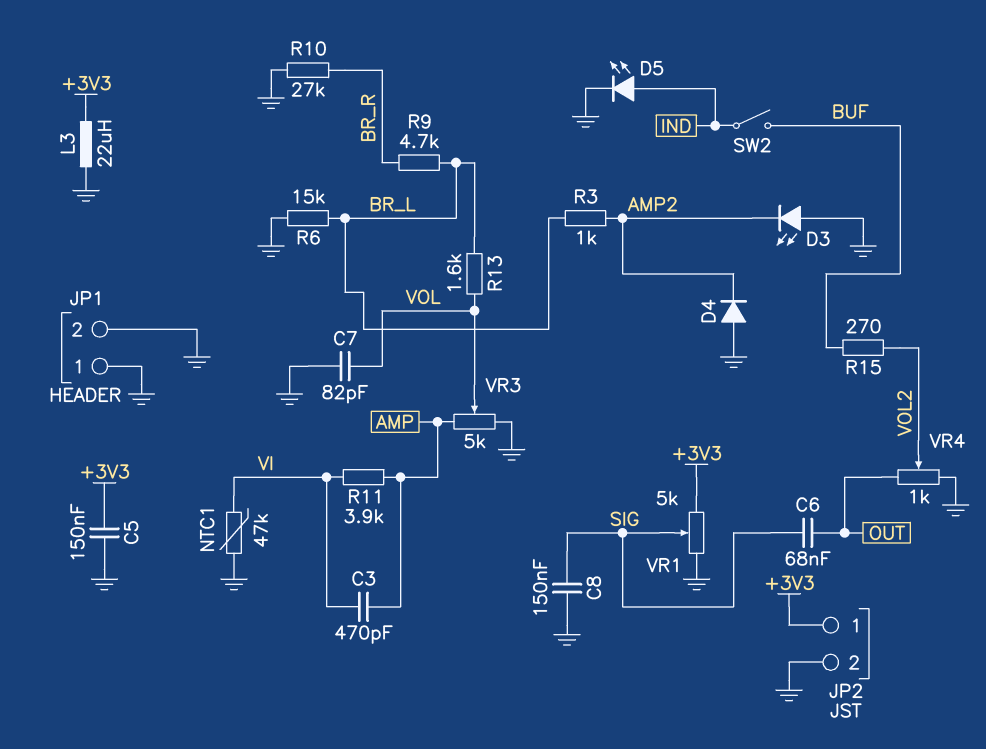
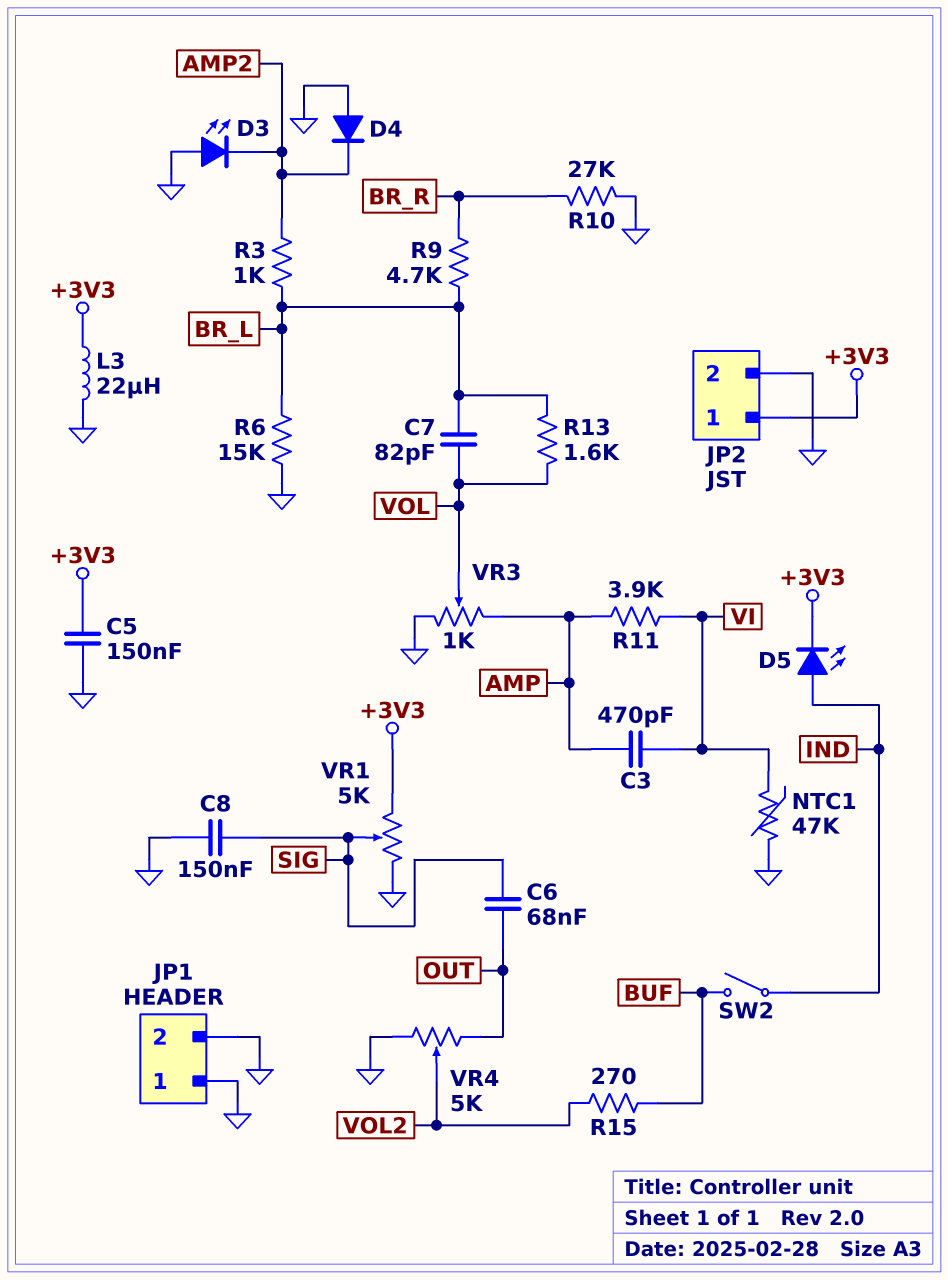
C7: 82pF (GND, VOL) -> 82pF (BR_L, VOL)
D5: LED (A IND, K GND) -> LED (A IND, K +3V3)
VR3: 5k (AMP, GND, wiper VOL) -> 1k (AMP, GND, wiper VOL)
VR4: 1k (GND, OUT, wiper VOL2) -> 5k (GND, OUT, wiper VOL2)

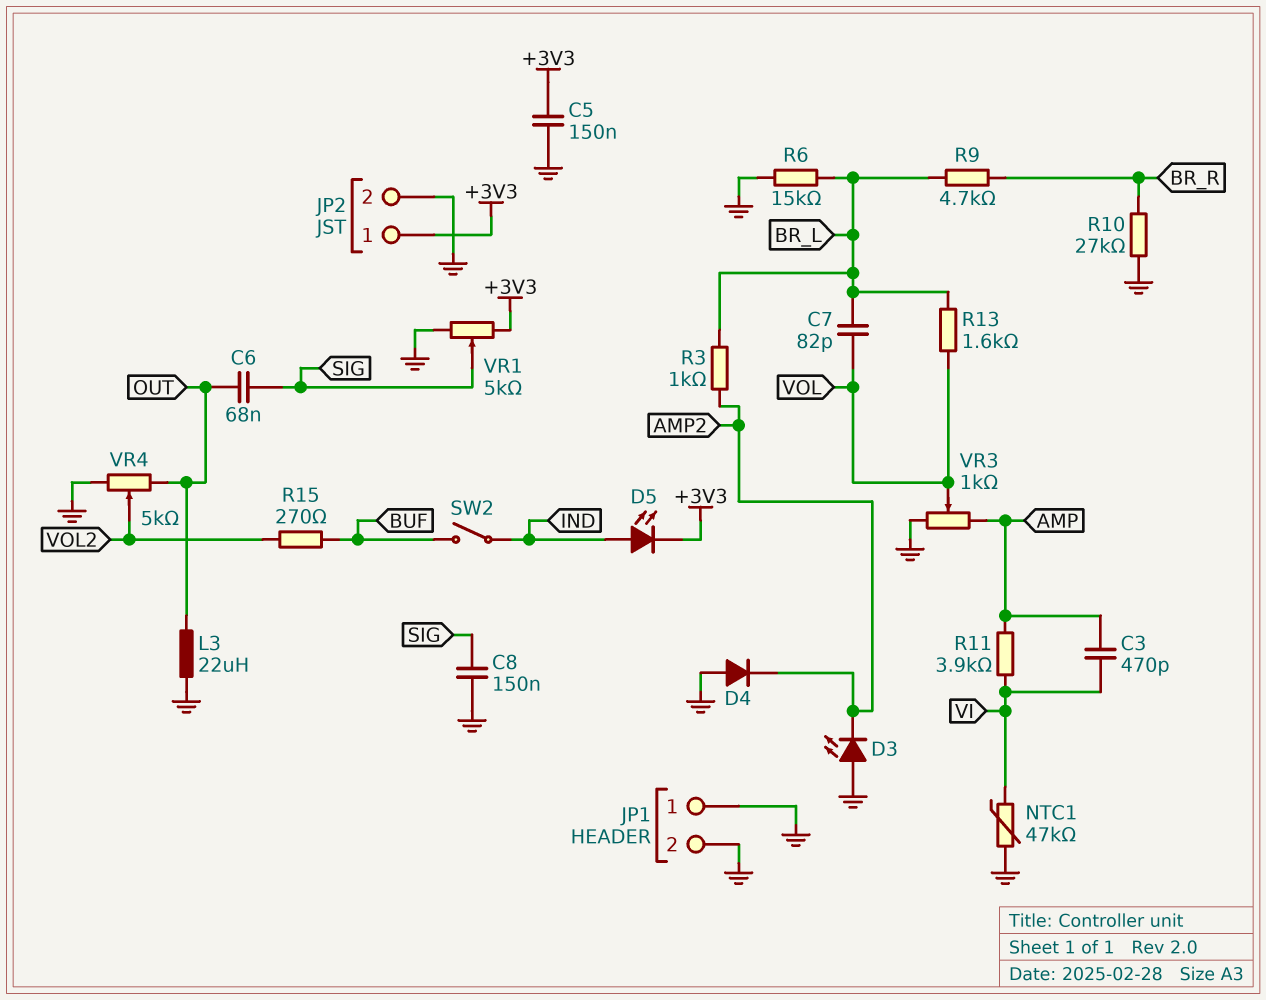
L3: 22uH (+3V3, GND) -> 22uH (GND, OUT)

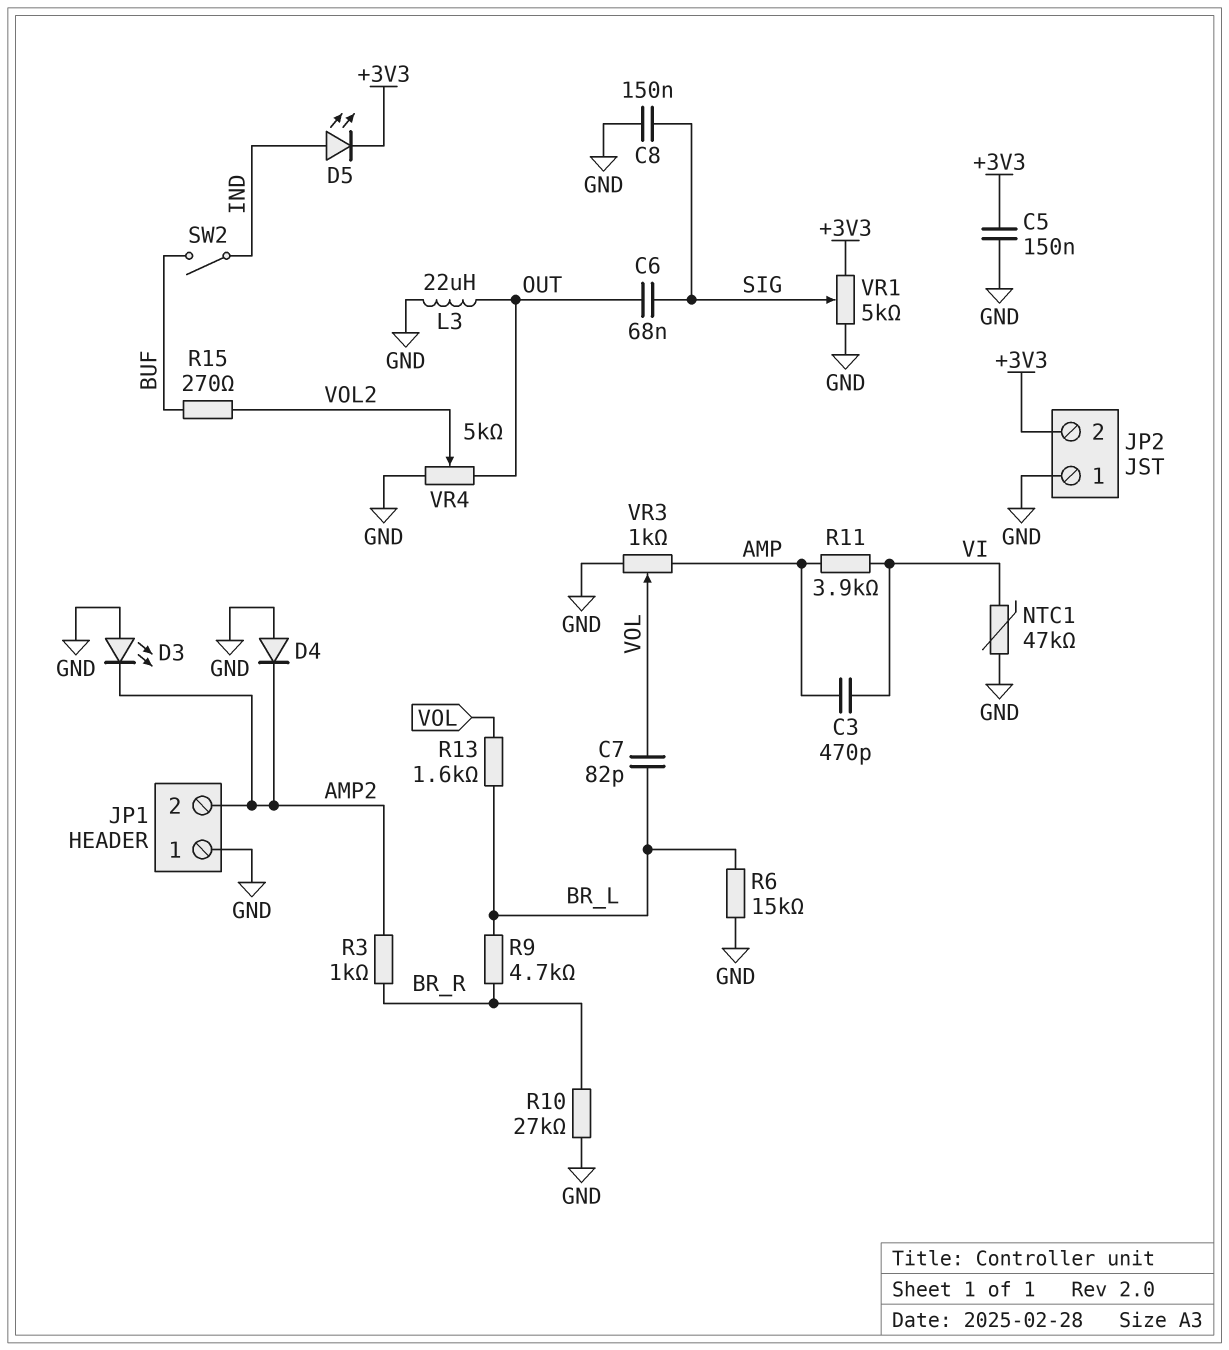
JP1 pin 2: GND -> AMP2
JP2 pin 1: +3V3 -> GND
JP2 pin 2: GND -> +3V3
R3: 1k (AMP2, BR_L) -> 1k (AMP2, BR_R)

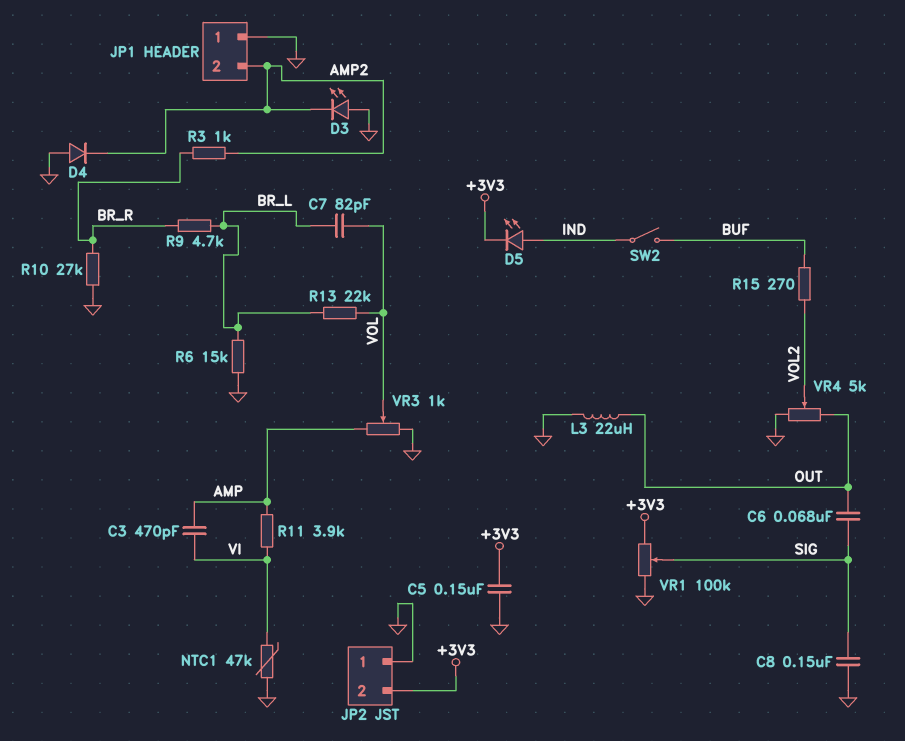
R13: 1.6k (BR_L, VOL) -> 22k (BR_L, VOL)
VR1: 5k (+3V3, GND, wiper SIG) -> 100k (+3V3, GND, wiper SIG)

